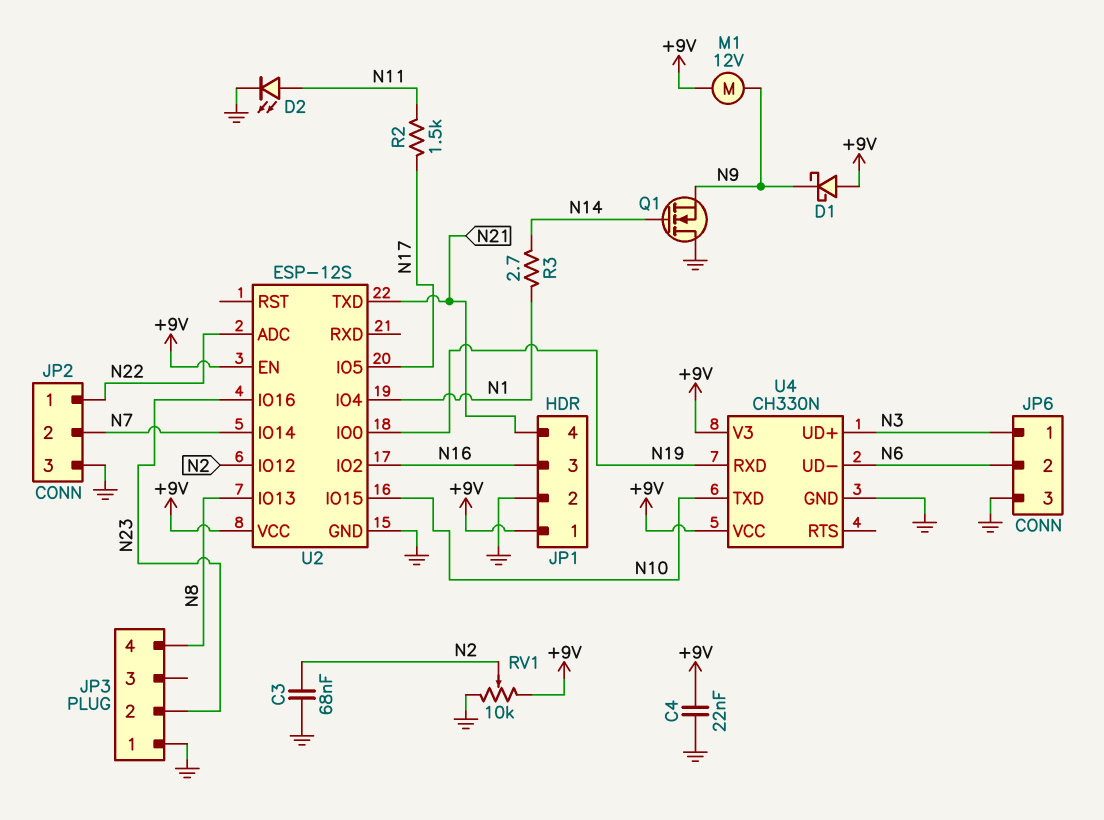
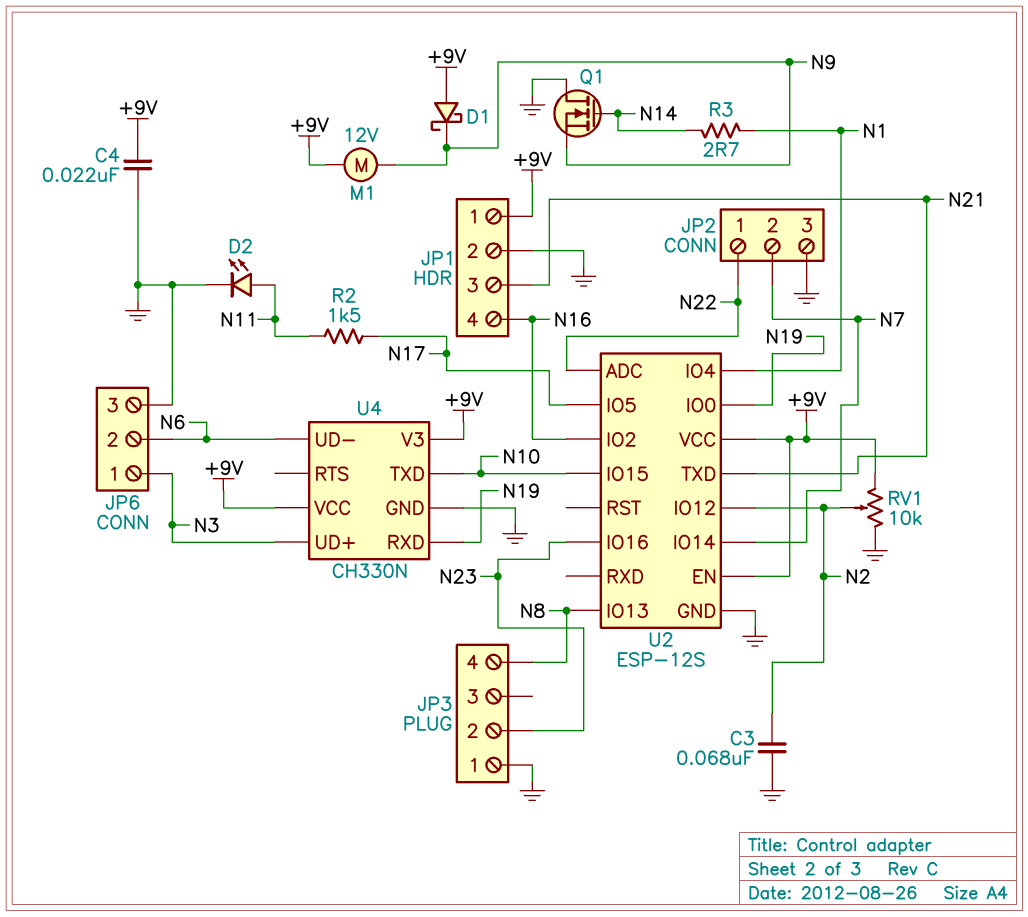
JP1 pin 3: N16 -> N21
JP1 pin 4: N21 -> N16

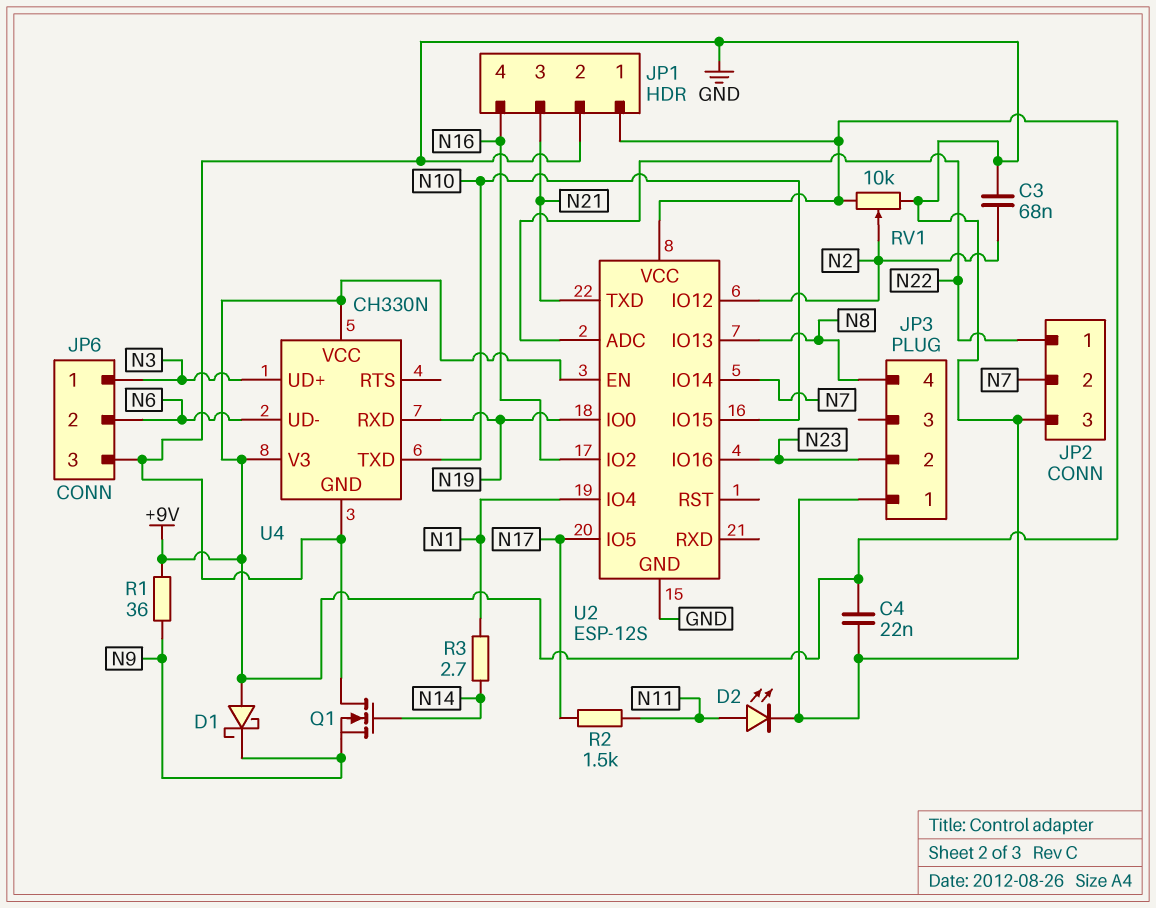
M1: motor 12V (+9V, N9) -> none
R1: none -> 36 (+9V, N9)

